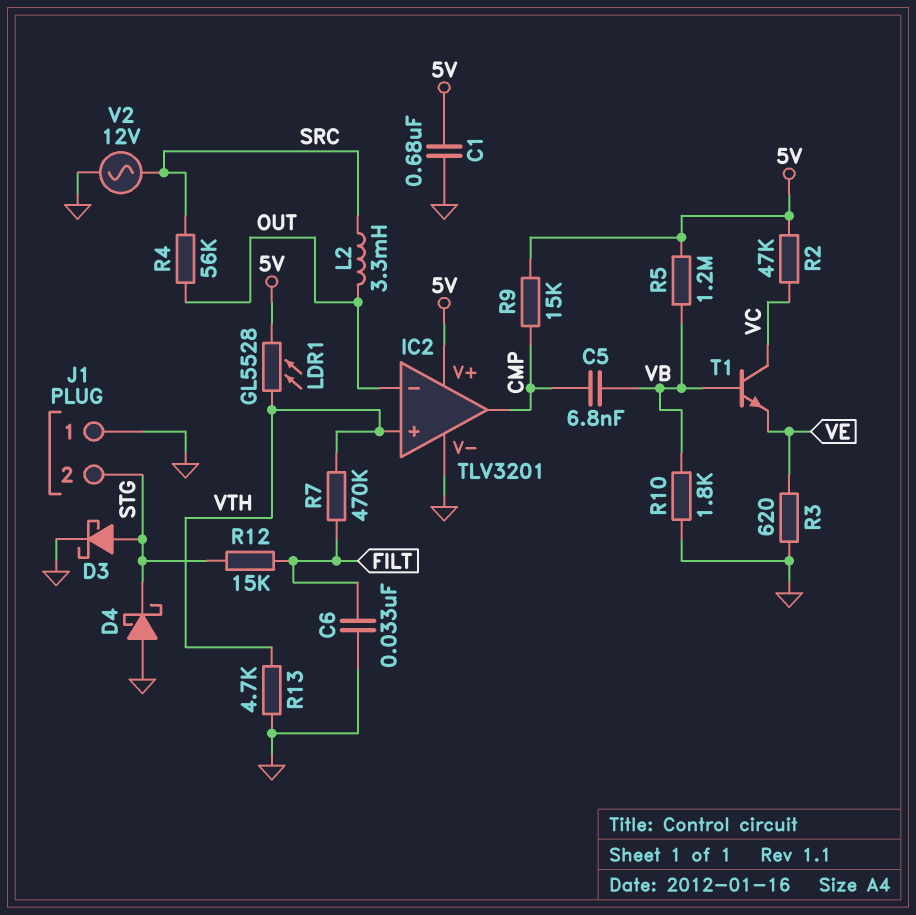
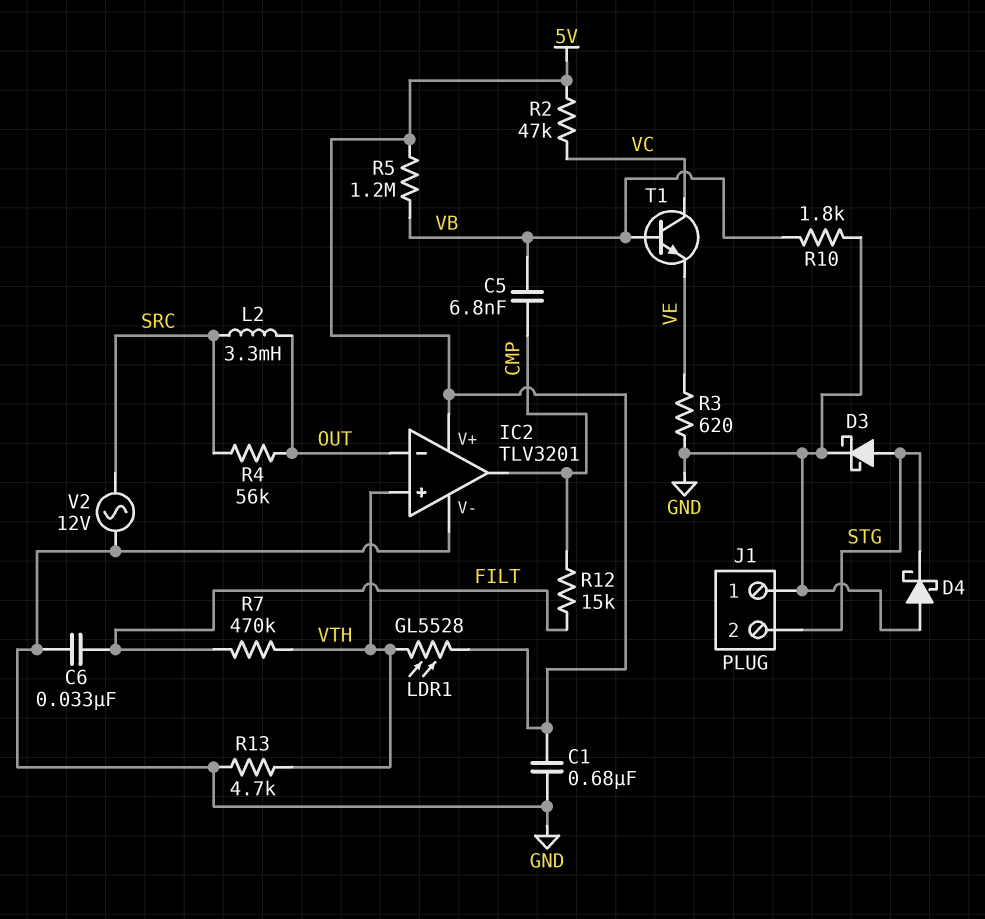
R9: 15k (5V, CMP) -> none
R12: 15k (FILT, STG) -> 15k (CMP, FILT)

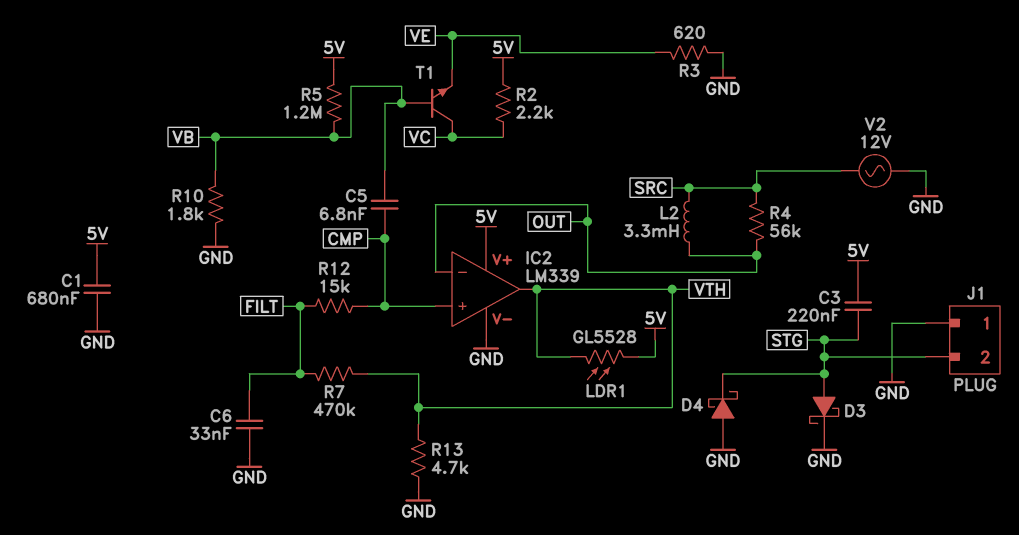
C3: none -> 220nF (5V, STG)
IC2: TLV3201 -> LM339
IC2 pin in+: VTH -> CMP
IC2 pin out: CMP -> VTH
R2: 47k (5V, VC) -> 2.2k (5V, VC)

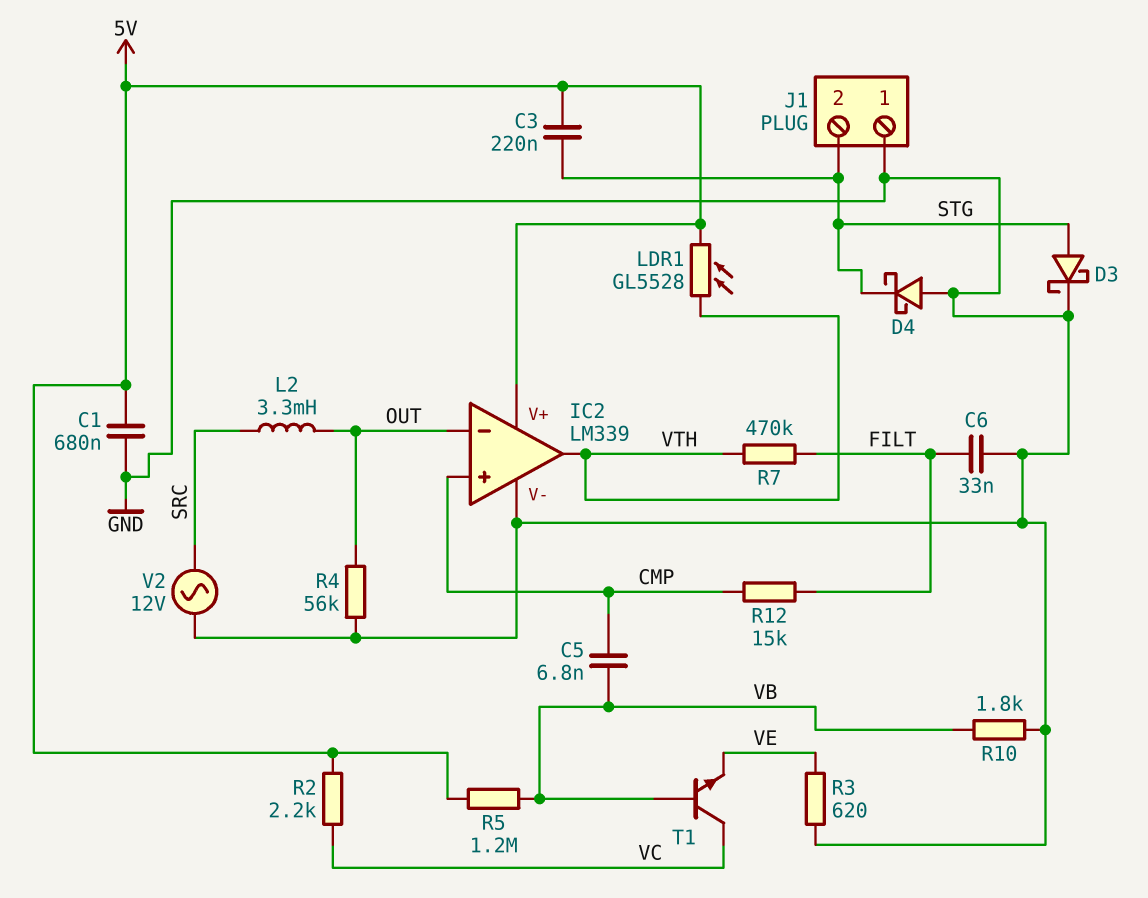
R4: 56k (OUT, SRC) -> 56k (GND, OUT)
R13: 4.7k (GND, VTH) -> none

